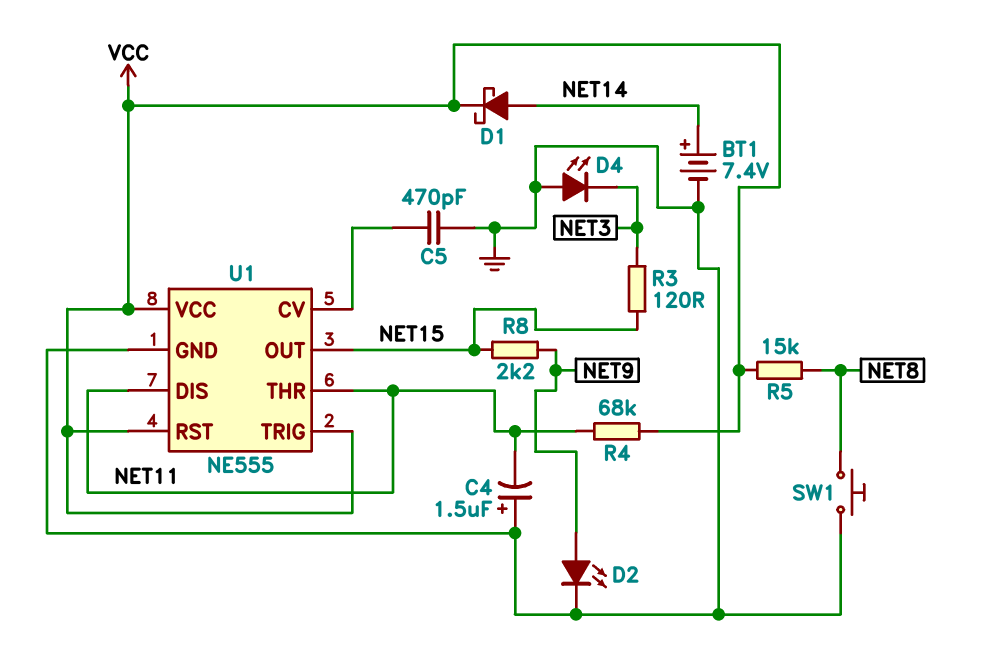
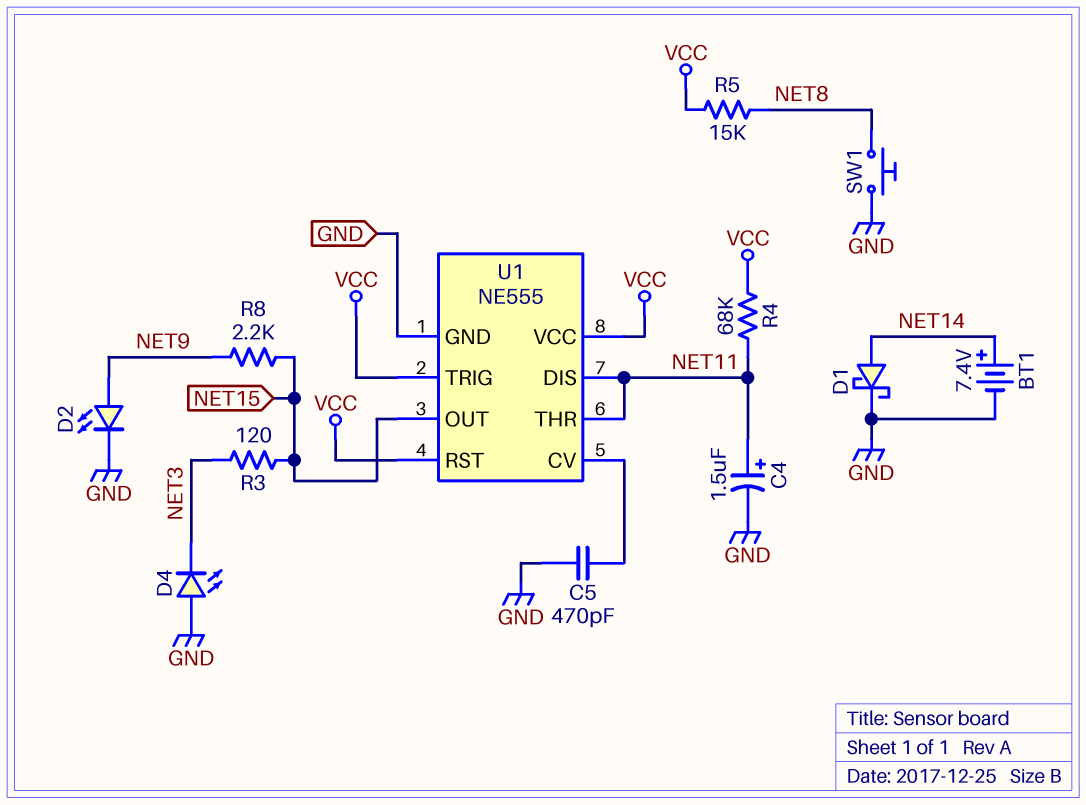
C4: 1.5uF (plus GND, minus NET11) -> 1.5uF (plus NET11, minus GND)
D1: schottky (A NET14, K VCC) -> schottky (A NET14, K GND)

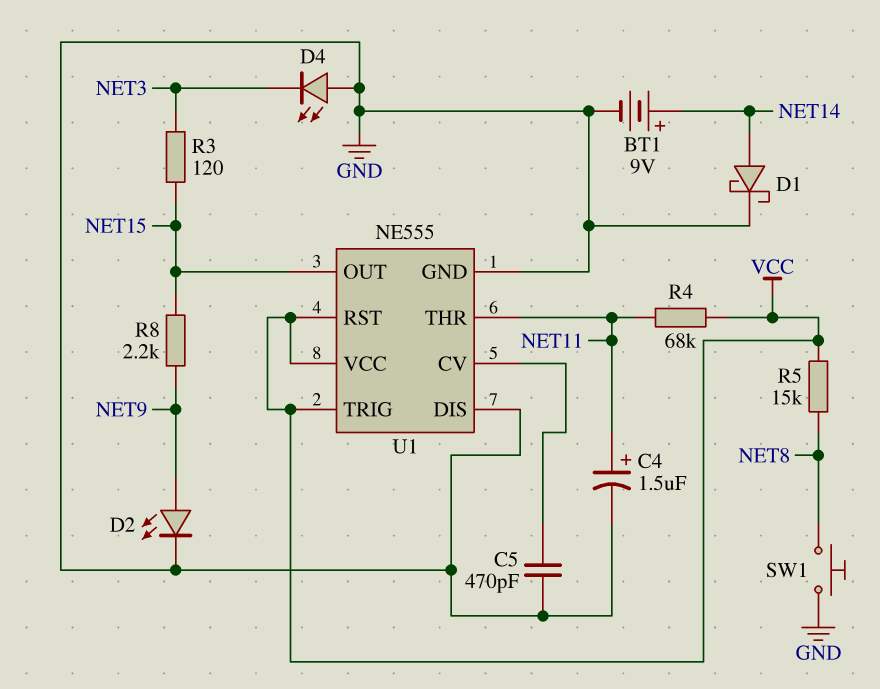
BT1: 7.4V (plus NET14, minus GND) -> 9V (plus NET14, minus GND)
U1 pin DIS: NET11 -> GND

